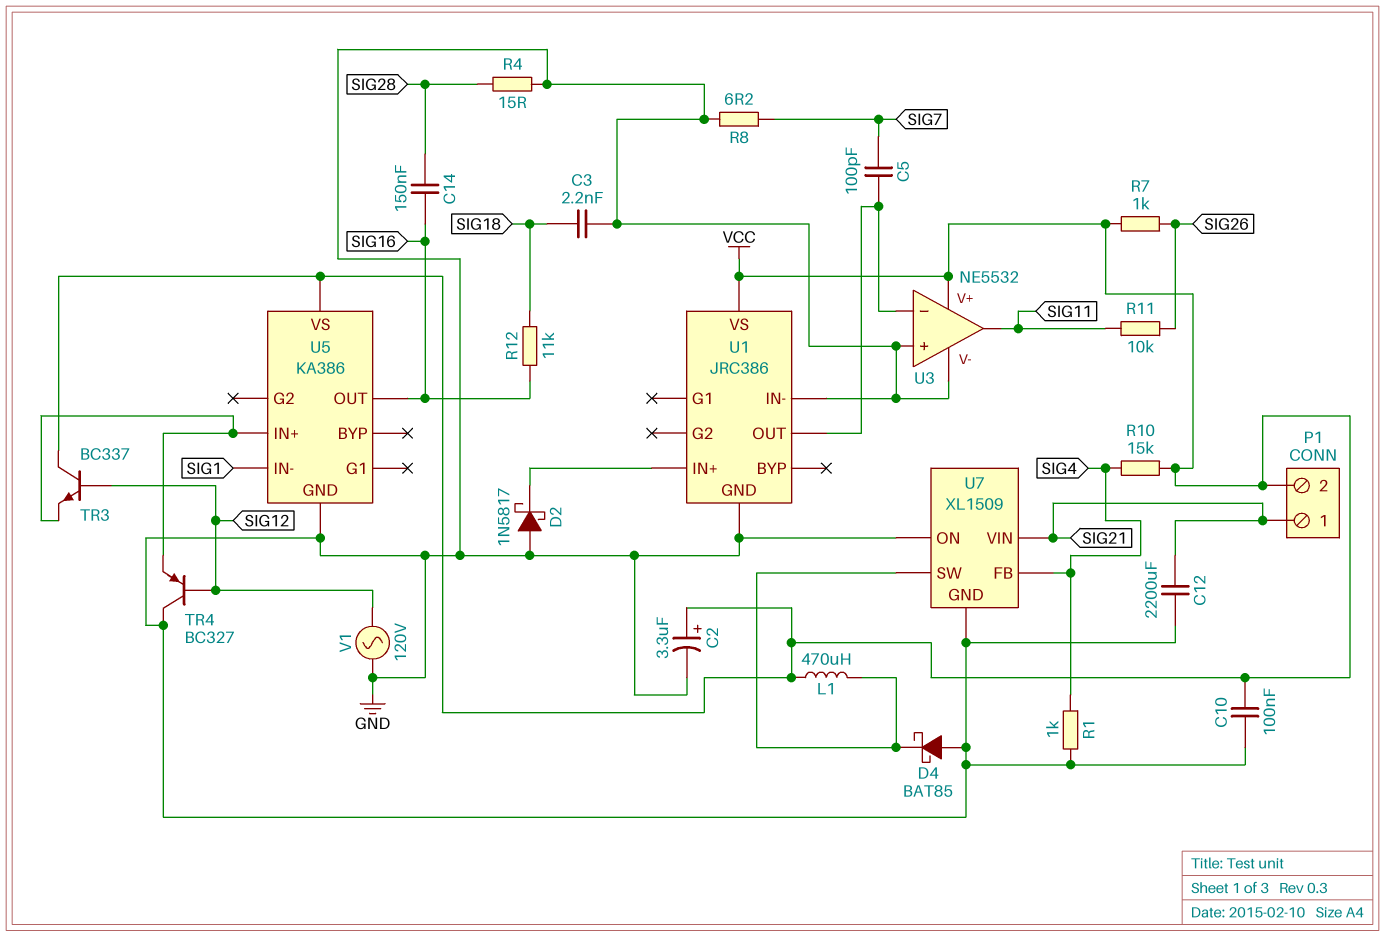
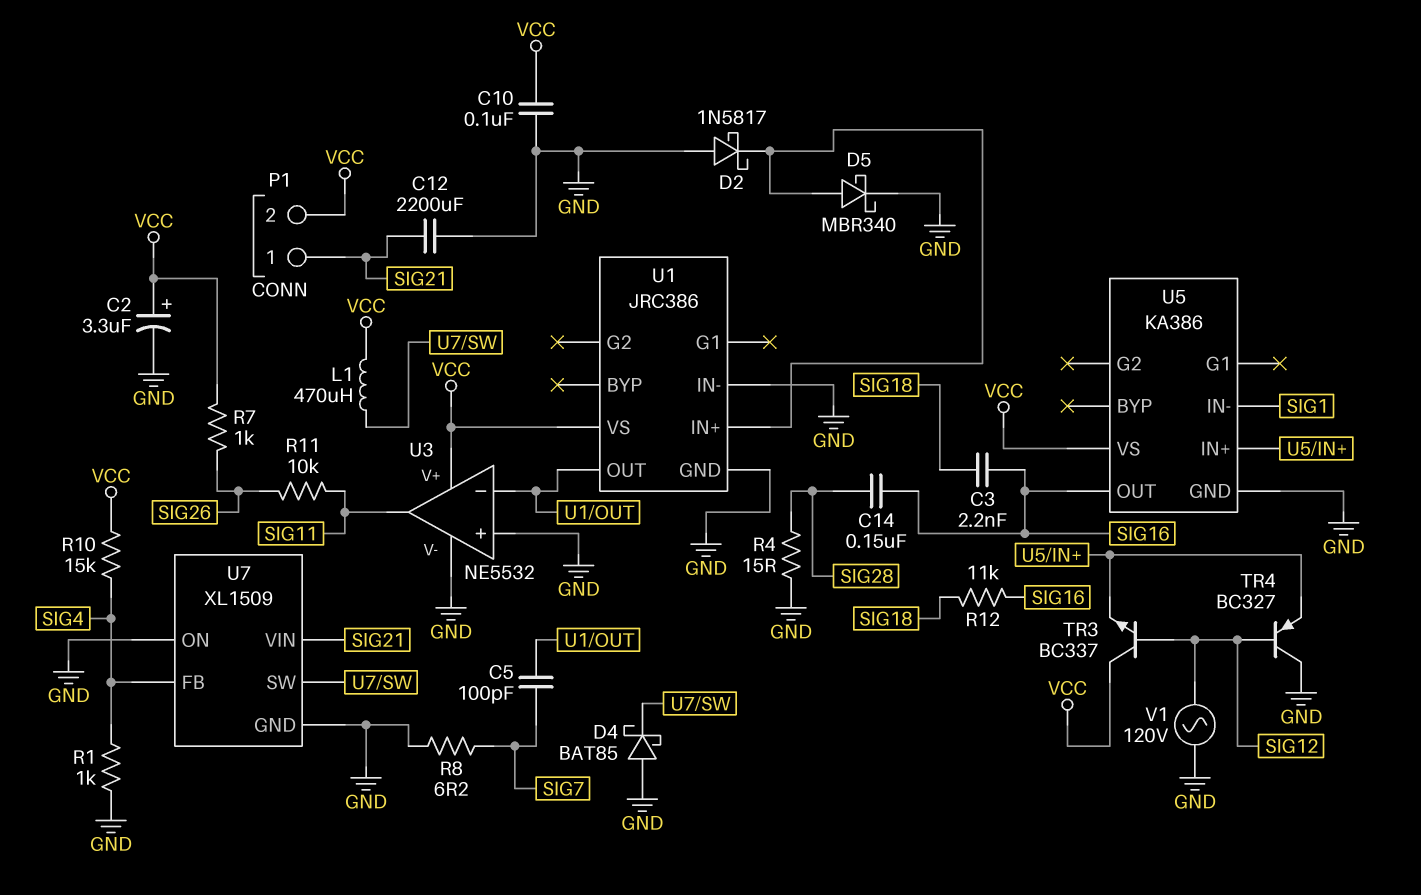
C3: 2.2nF (GND, SIG18) -> 2.2nF (SIG16, SIG18)
D5: none -> schottky MBR340 (A U1/IN+, K GND)

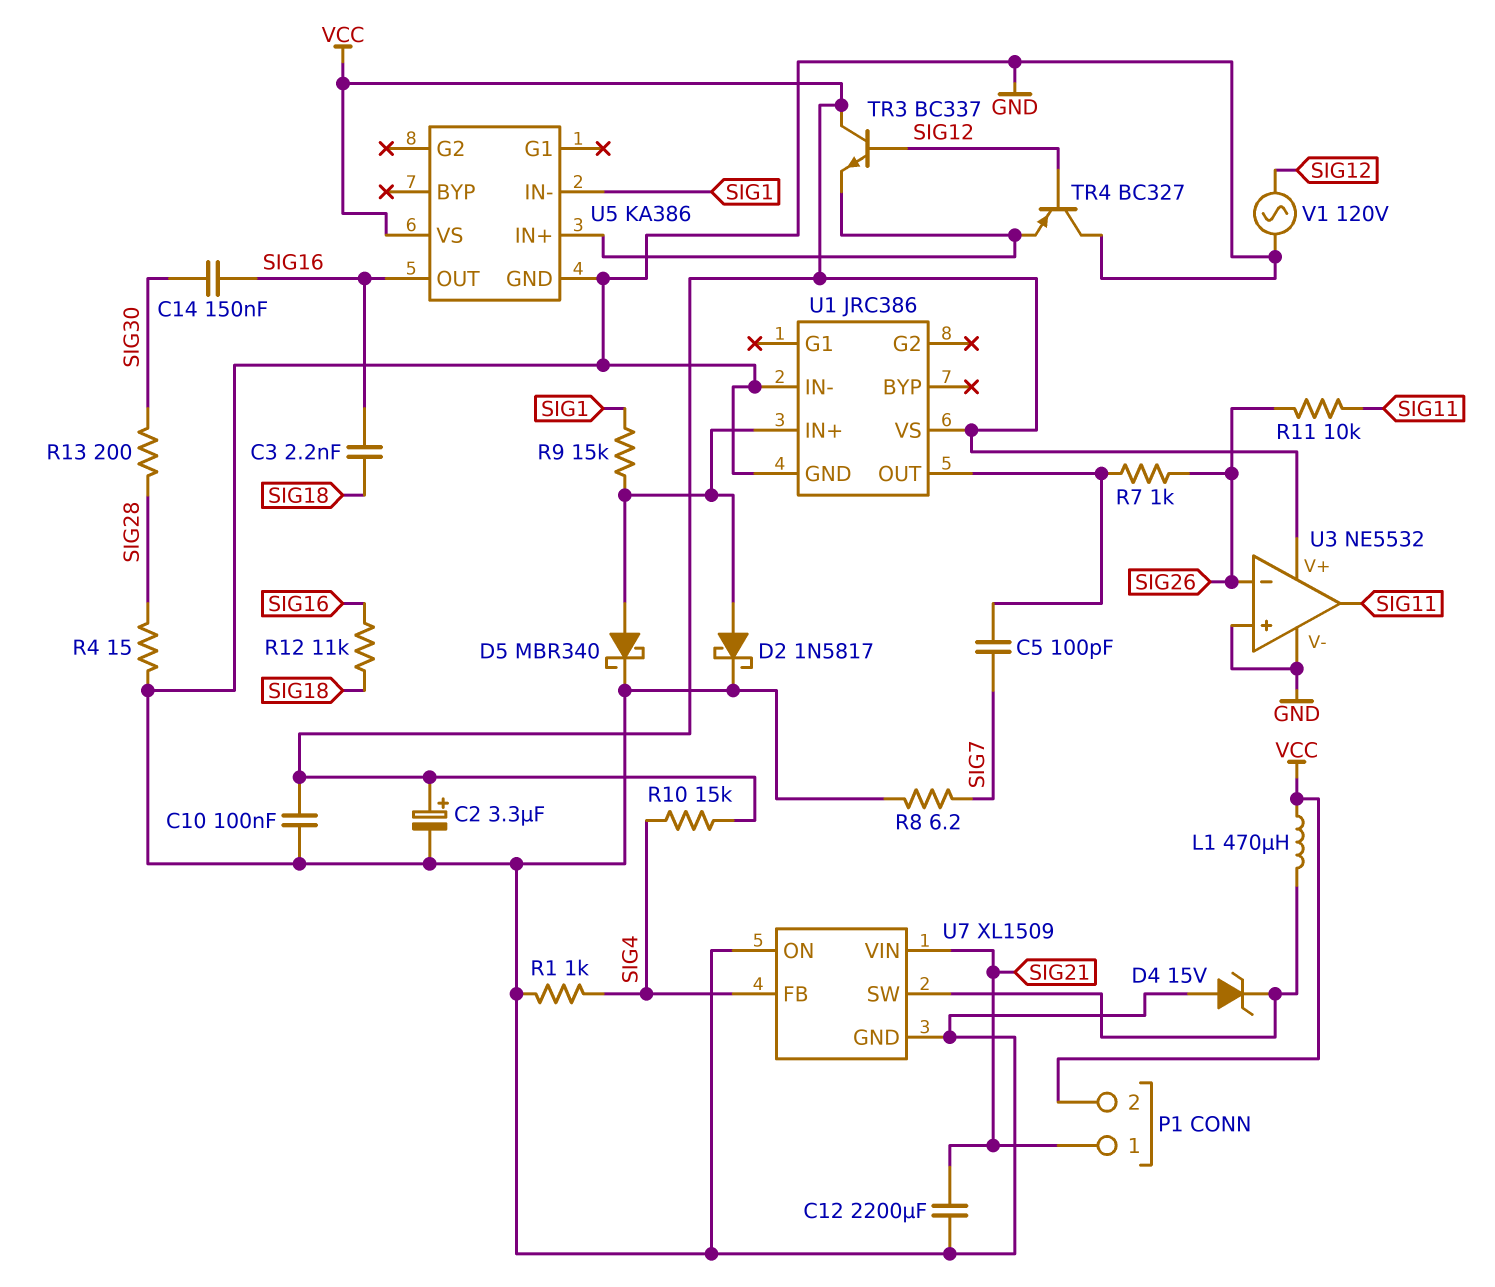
C14: 150nF (SIG16, SIG28) -> 150nF (SIG16, SIG30)
D2: schottky 1N5817 (A GND, K U1/IN+) -> schottky 1N5817 (A U1/IN+, K GND)
D4: schottky BAT85 (A GND, K U7/SW) -> zener 15V (A GND, K U7/SW)
R7: 1k (SIG26, VCC) -> 1k (SIG26, U1/OUT)
R9: none -> 15k (SIG1, U1/IN+)
R13: none -> 200 (SIG28, SIG30)
U3 pin in-: U1/OUT -> SIG26

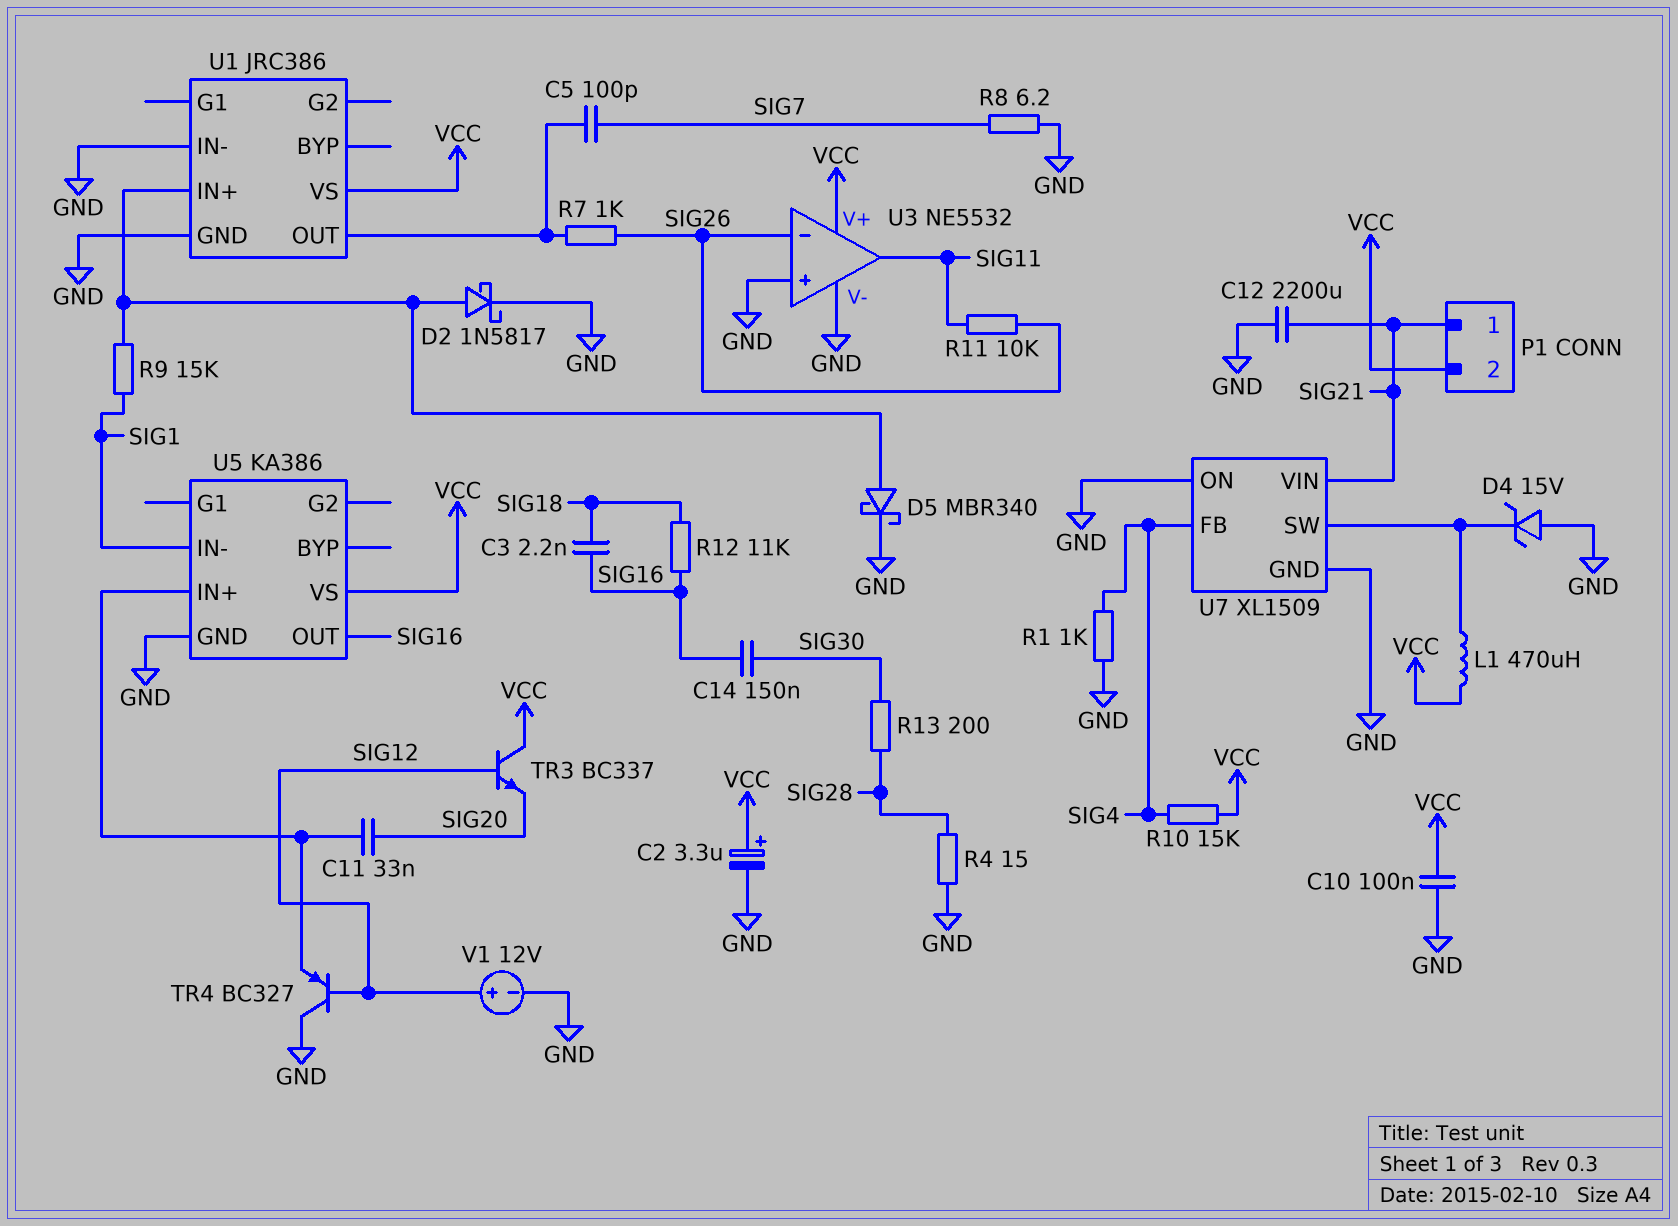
C11: none -> 33nF (SIG20, U5/IN+)
TR3: NPN BC337 (B SIG12, C VCC, E U5/IN+) -> NPN BC337 (B SIG12, C VCC, E SIG20)
V1: AC 120V (GND, SIG12) -> 12V (plus SIG12, minus GND)

